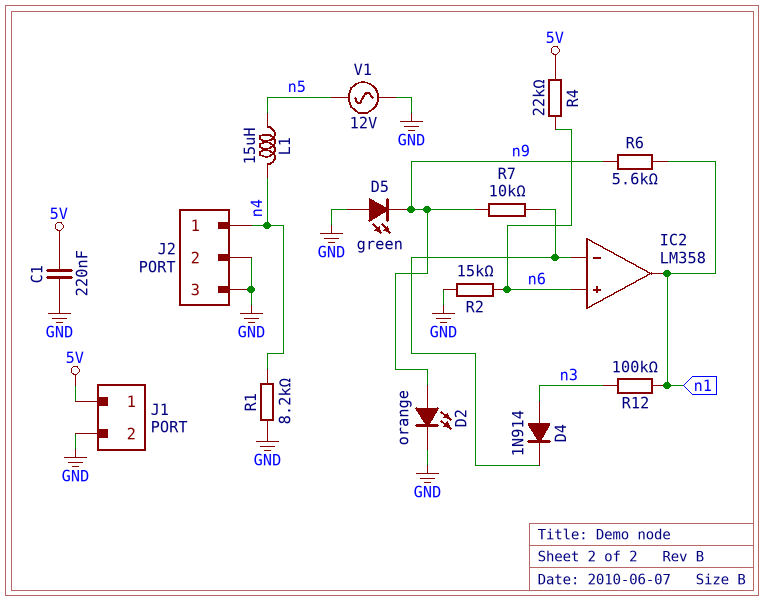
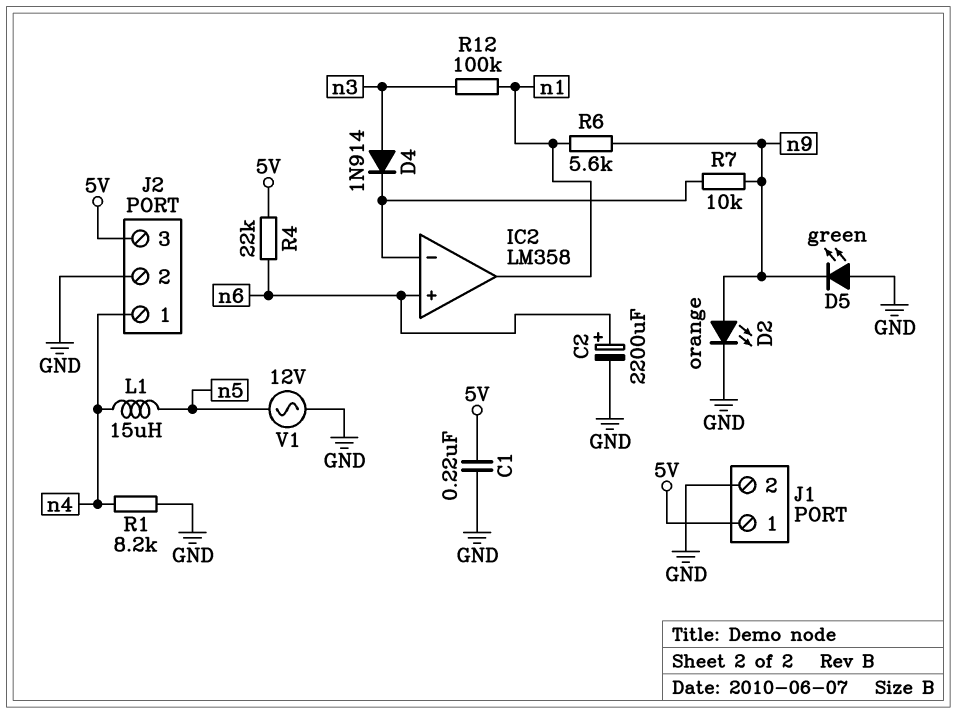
C2: none -> 2200uF (plus n6, minus GND)
J2 pin 3: GND -> 5V
R2: 15k (GND, n6) -> none

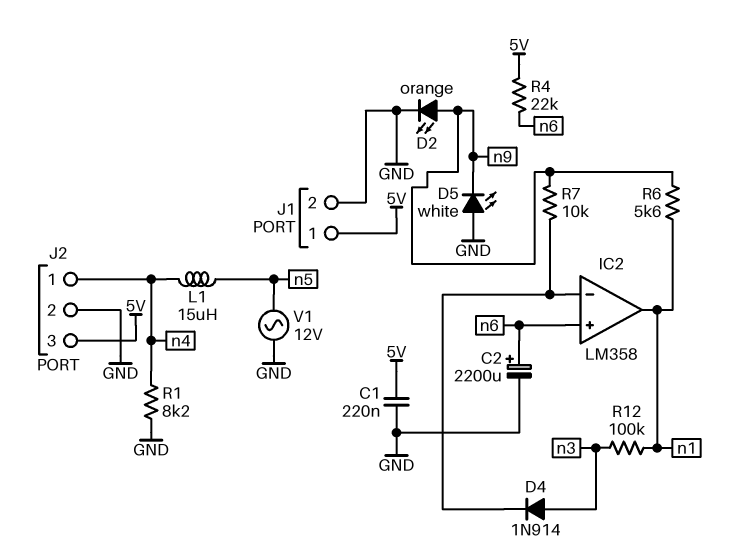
D5: LED green (A GND, K n9) -> LED white (A GND, K n9)

